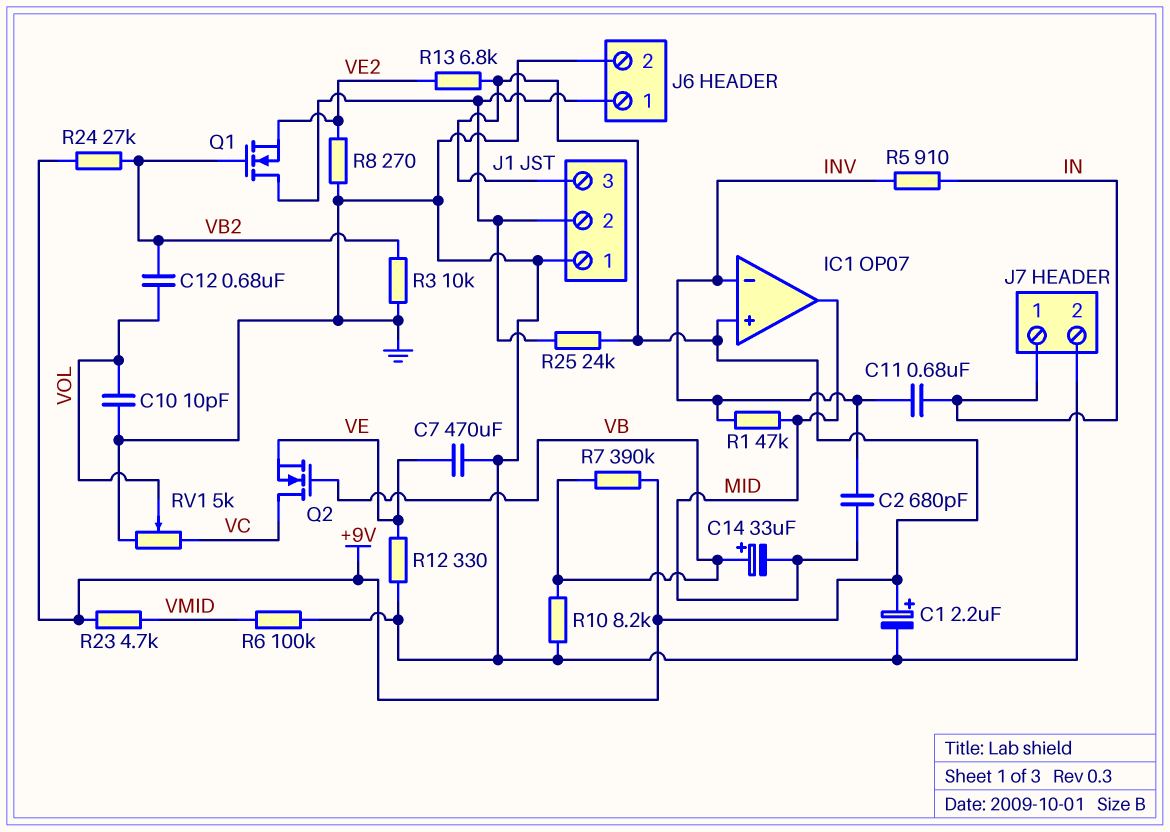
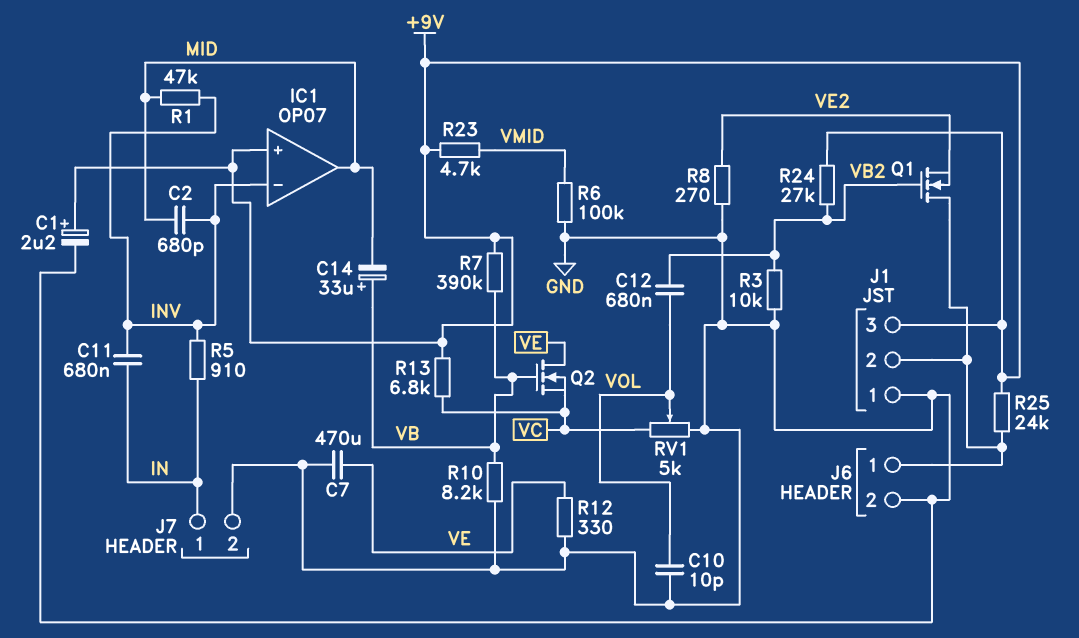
Q2: NMOS (G VB, D VC, S VE) -> NMOS (G VB, D VE, S VC)
R13: 6.8k (+9V, VE2) -> 6.8k (+9V, VC)

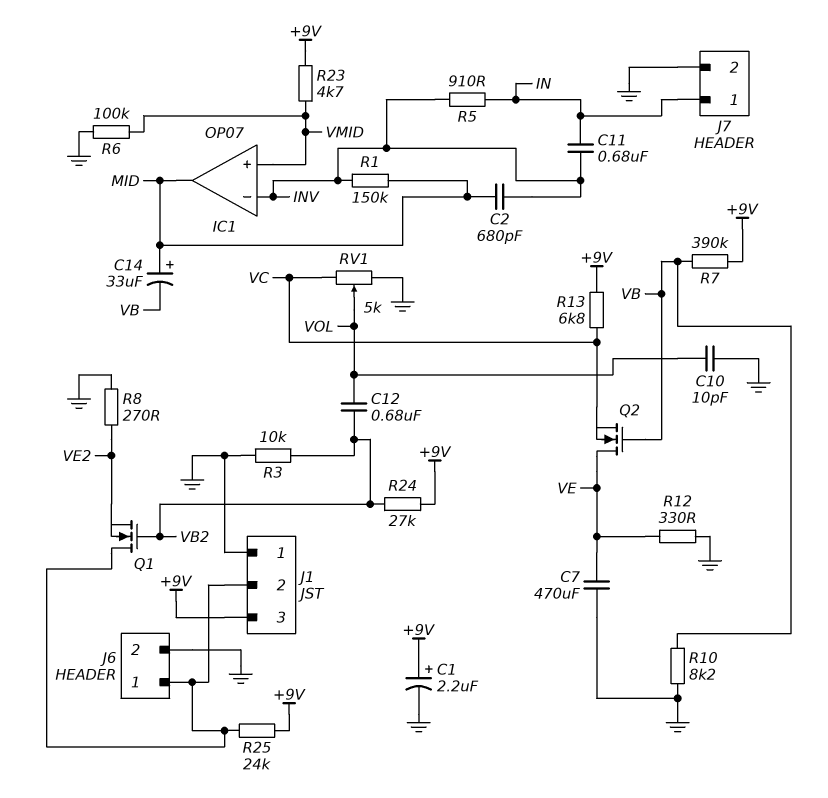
C14: 33uF (plus VB, minus MID) -> 33uF (plus MID, minus VB)
IC1 pin in+: +9V -> VMID
R1: 47k (INV, MID) -> 150k (INV, MID)

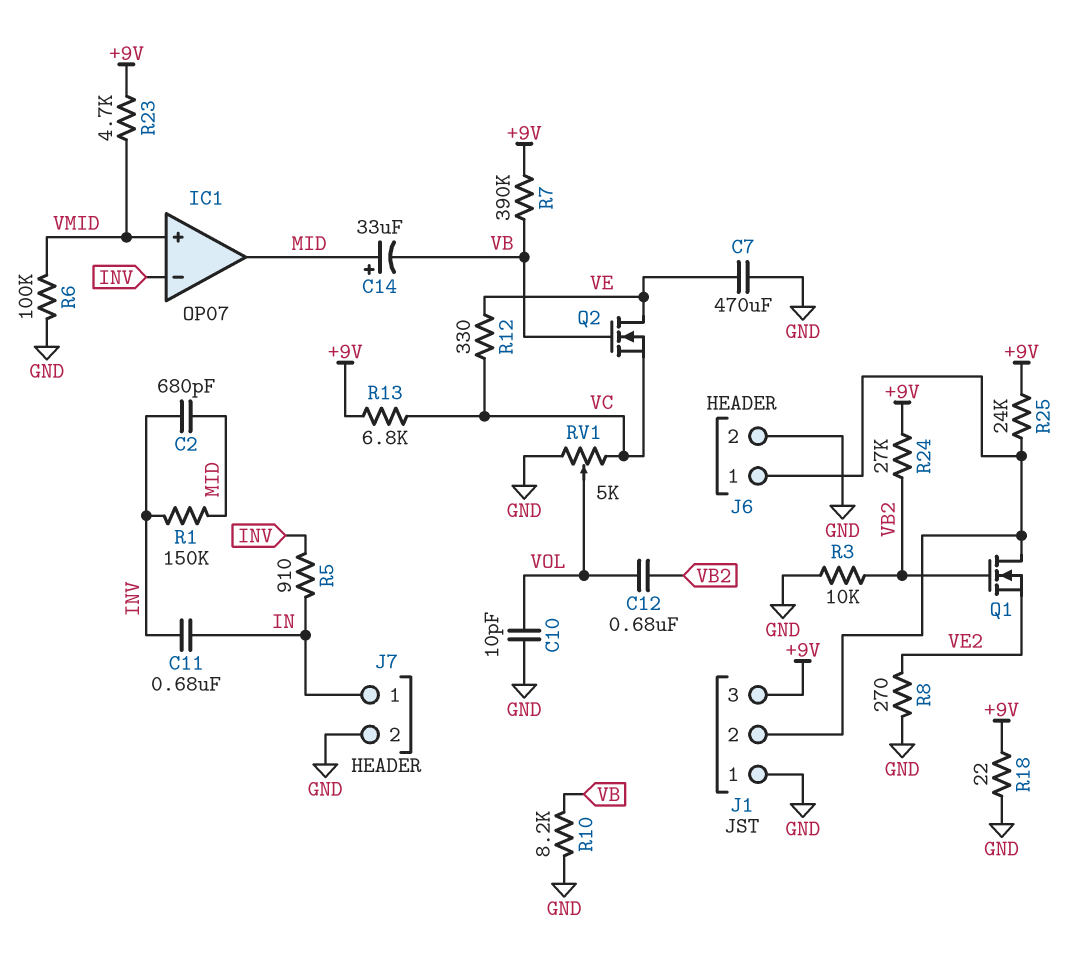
C1: 2.2uF (plus +9V, minus GND) -> none
R12: 330 (GND, VE) -> 330 (VC, VE)
R18: none -> 22 (+9V, GND)

